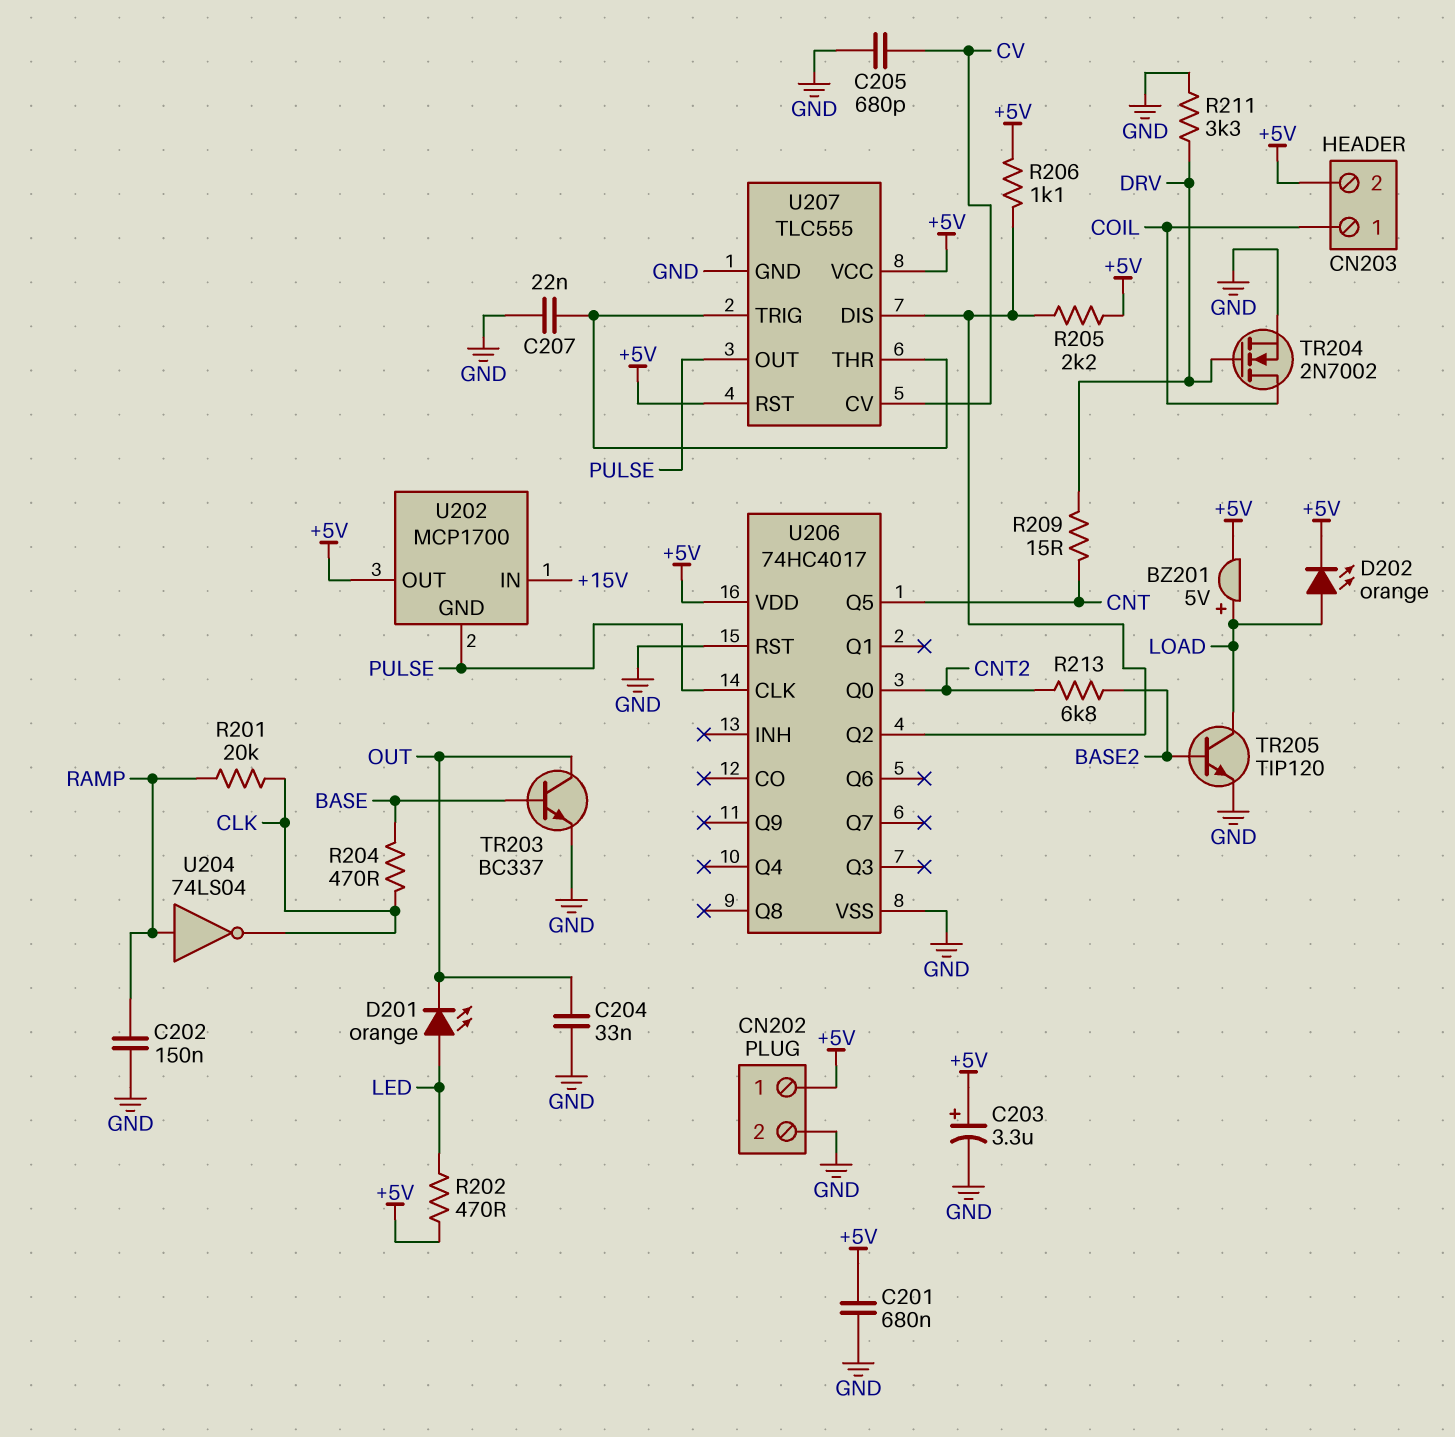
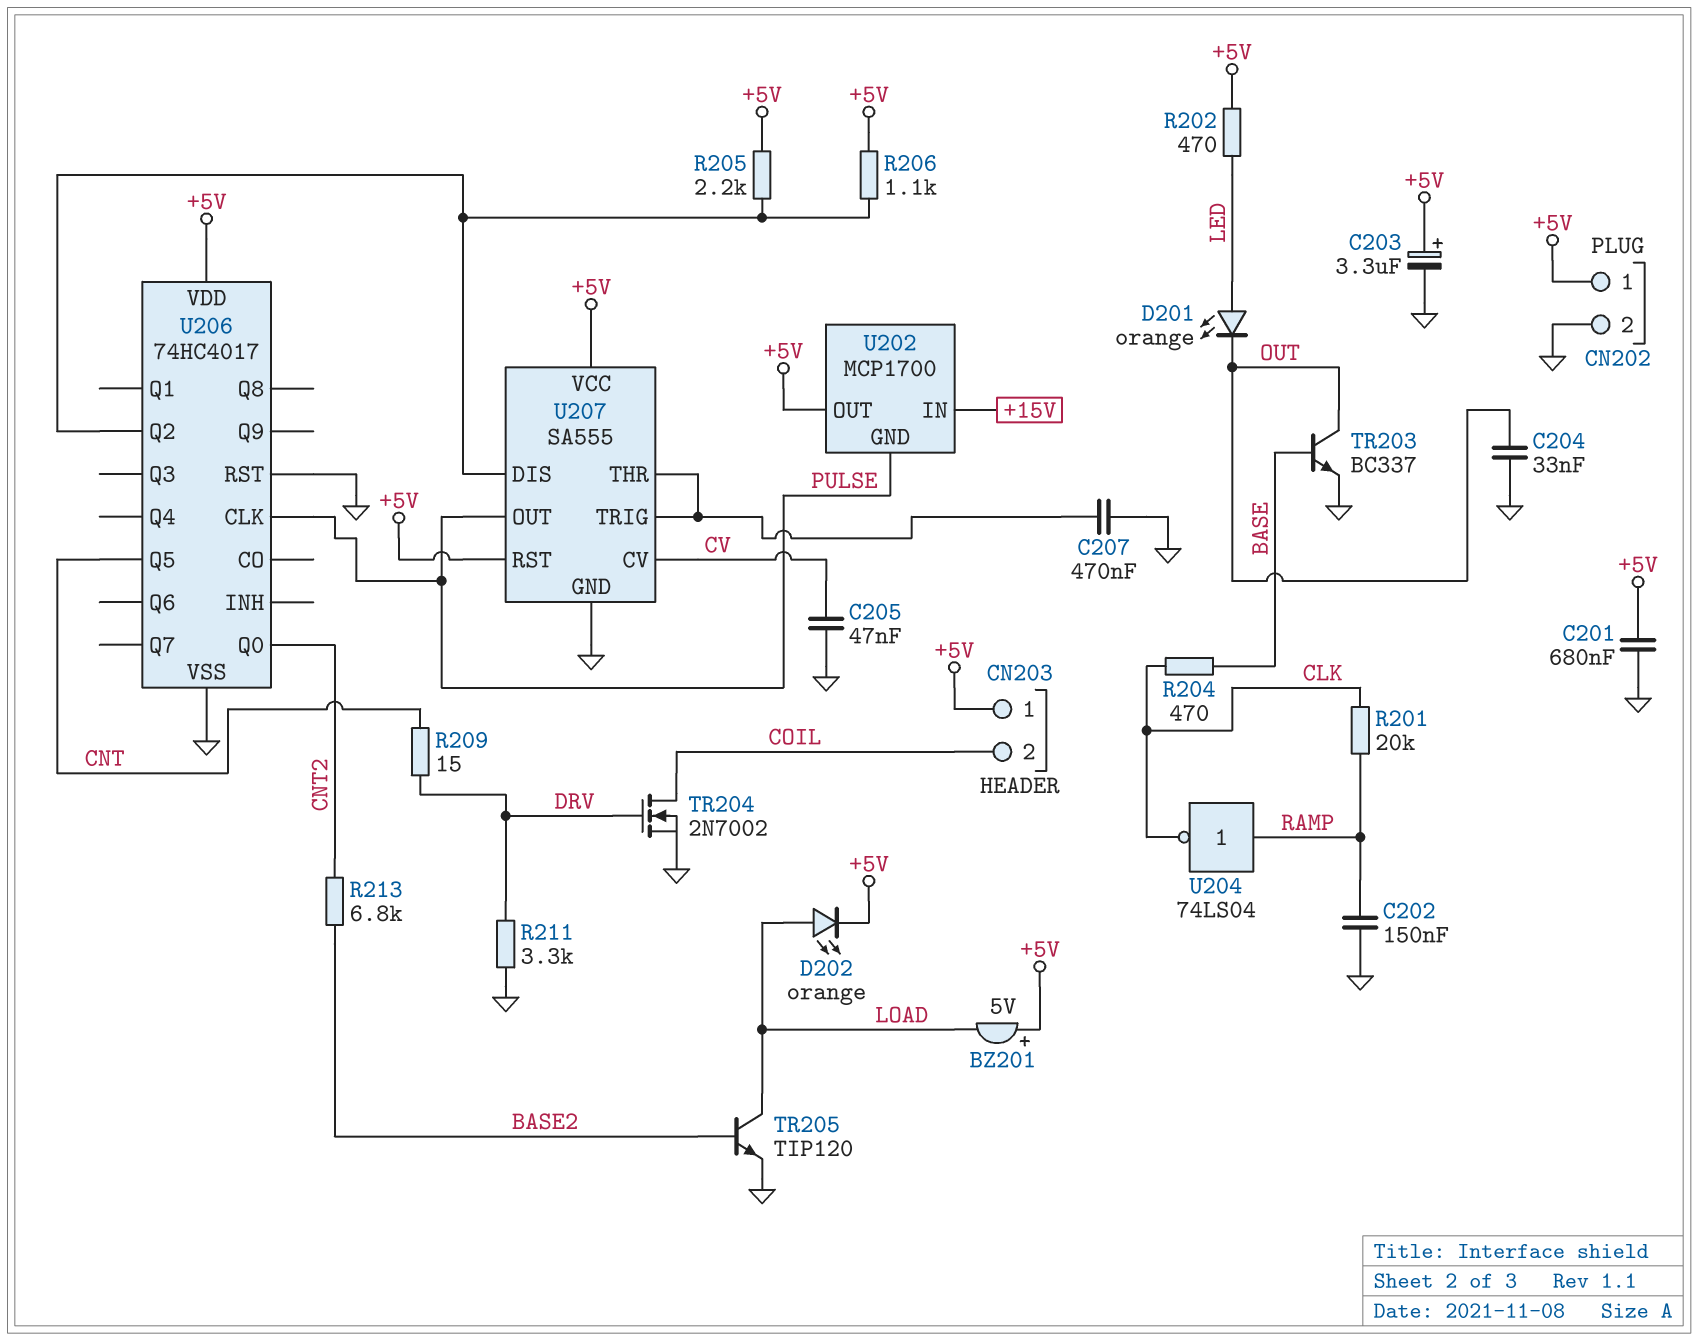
BZ201: buzzer 5V (plus LOAD, minus +5V) -> buzzer 5V (plus +5V, minus LOAD)
C205: 680pF (CV, GND) -> 47nF (CV, GND)
C207: 22nF (GND, U207/THR) -> 470nF (GND, U207/THR)
CN203 pin 1: COIL -> +5V
CN203 pin 2: +5V -> COIL
U207: TLC555 -> SA555

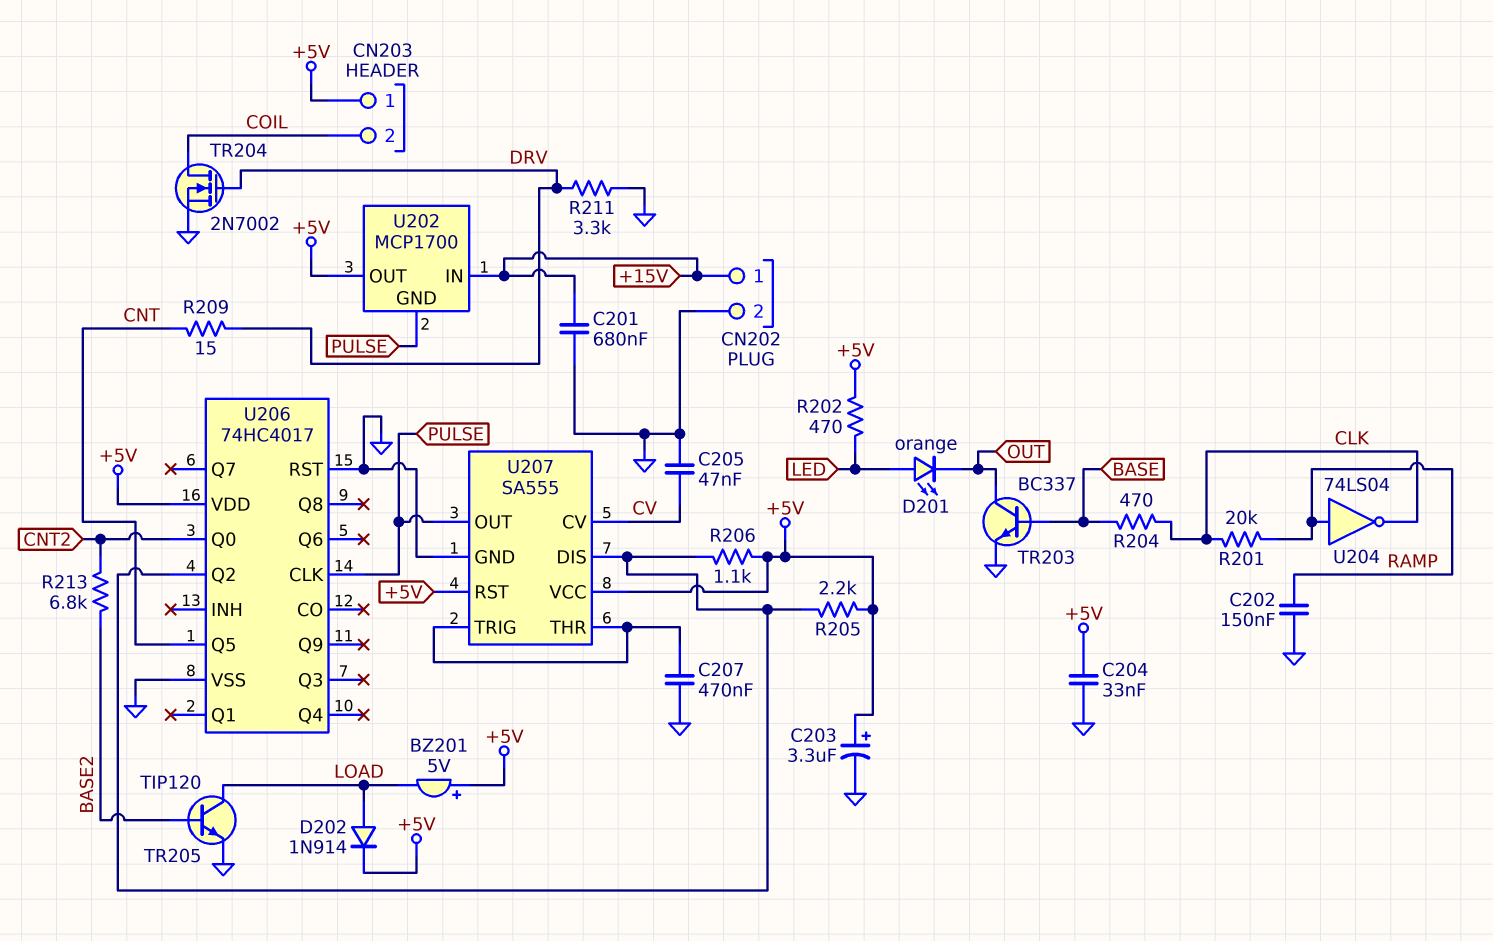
C201: 680nF (+5V, GND) -> 680nF (+15V, GND)
C204: 33nF (GND, OUT) -> 33nF (+5V, GND)
CN202 pin 1: +5V -> +15V
D202: LED orange (A LOAD, K +5V) -> diode 1N914 (A LOAD, K +5V)

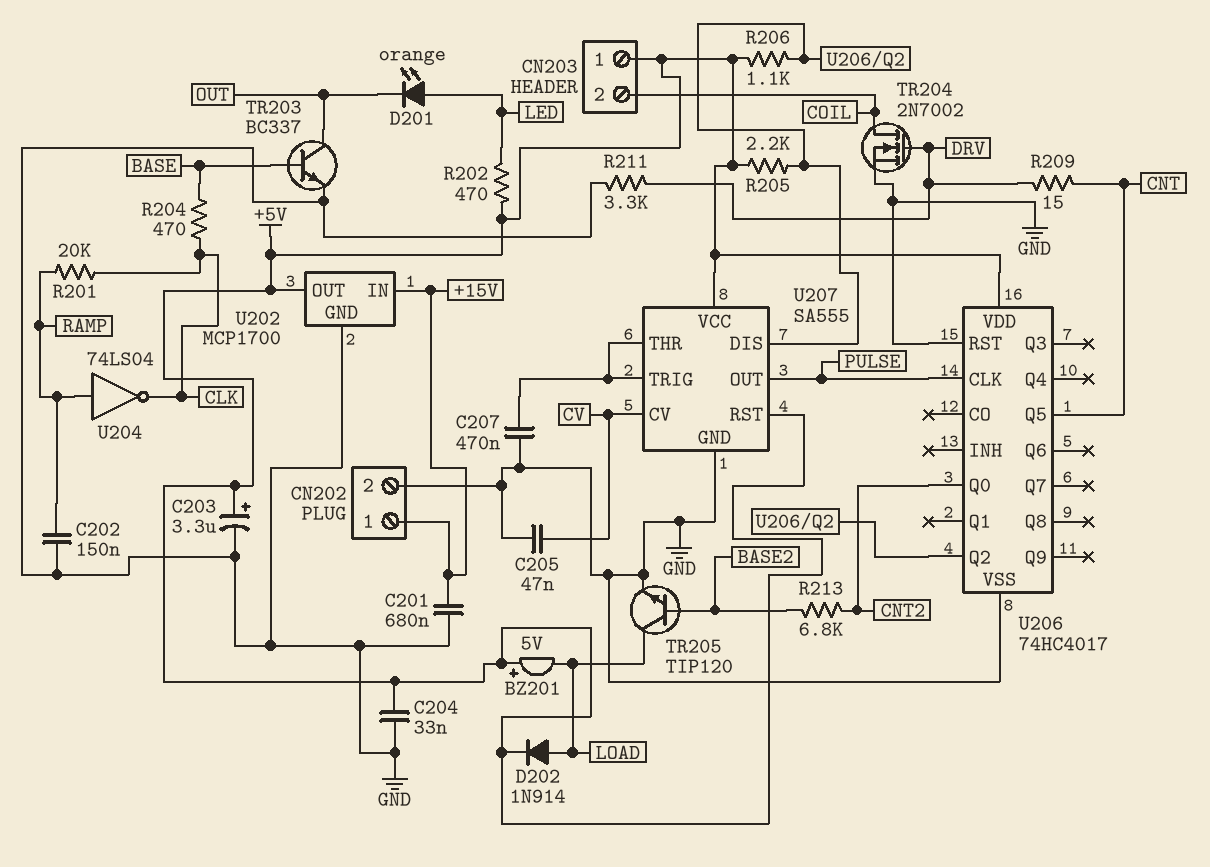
U202 pin GND: PULSE -> GND

